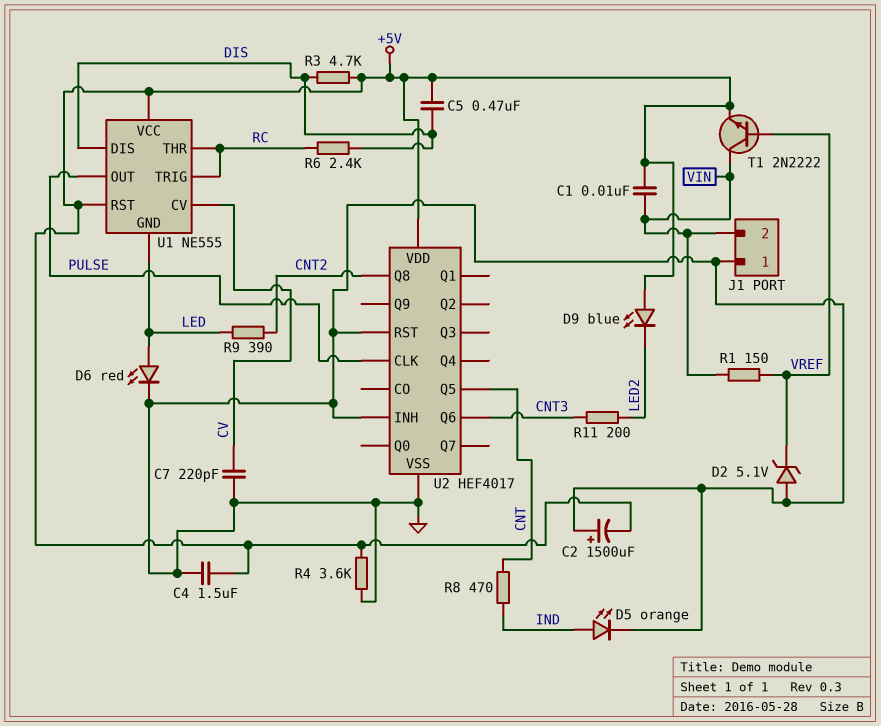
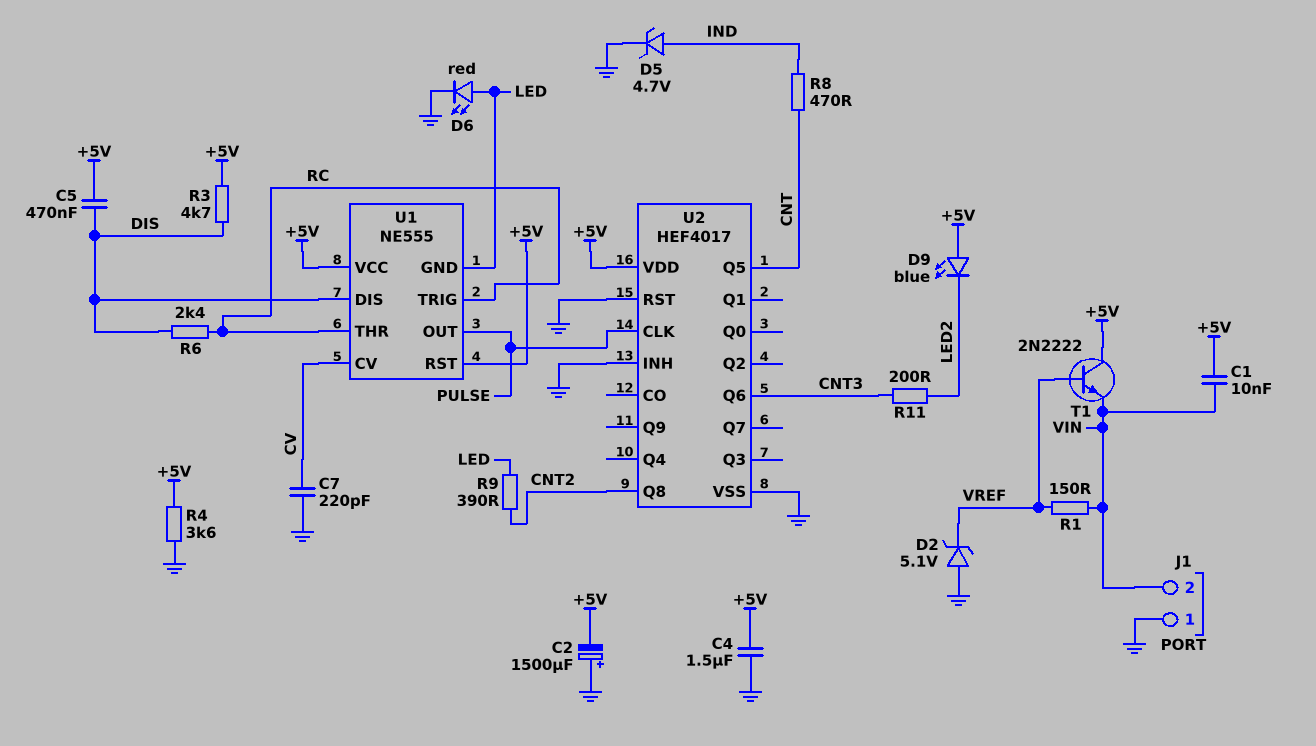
D5: LED orange (A IND, K GND) -> zener 4.7V (A IND, K GND)
T1: NPN 2N2222 (B VREF, C VIN, E +5V) -> NPN 2N2222 (B VREF, C +5V, E VIN)

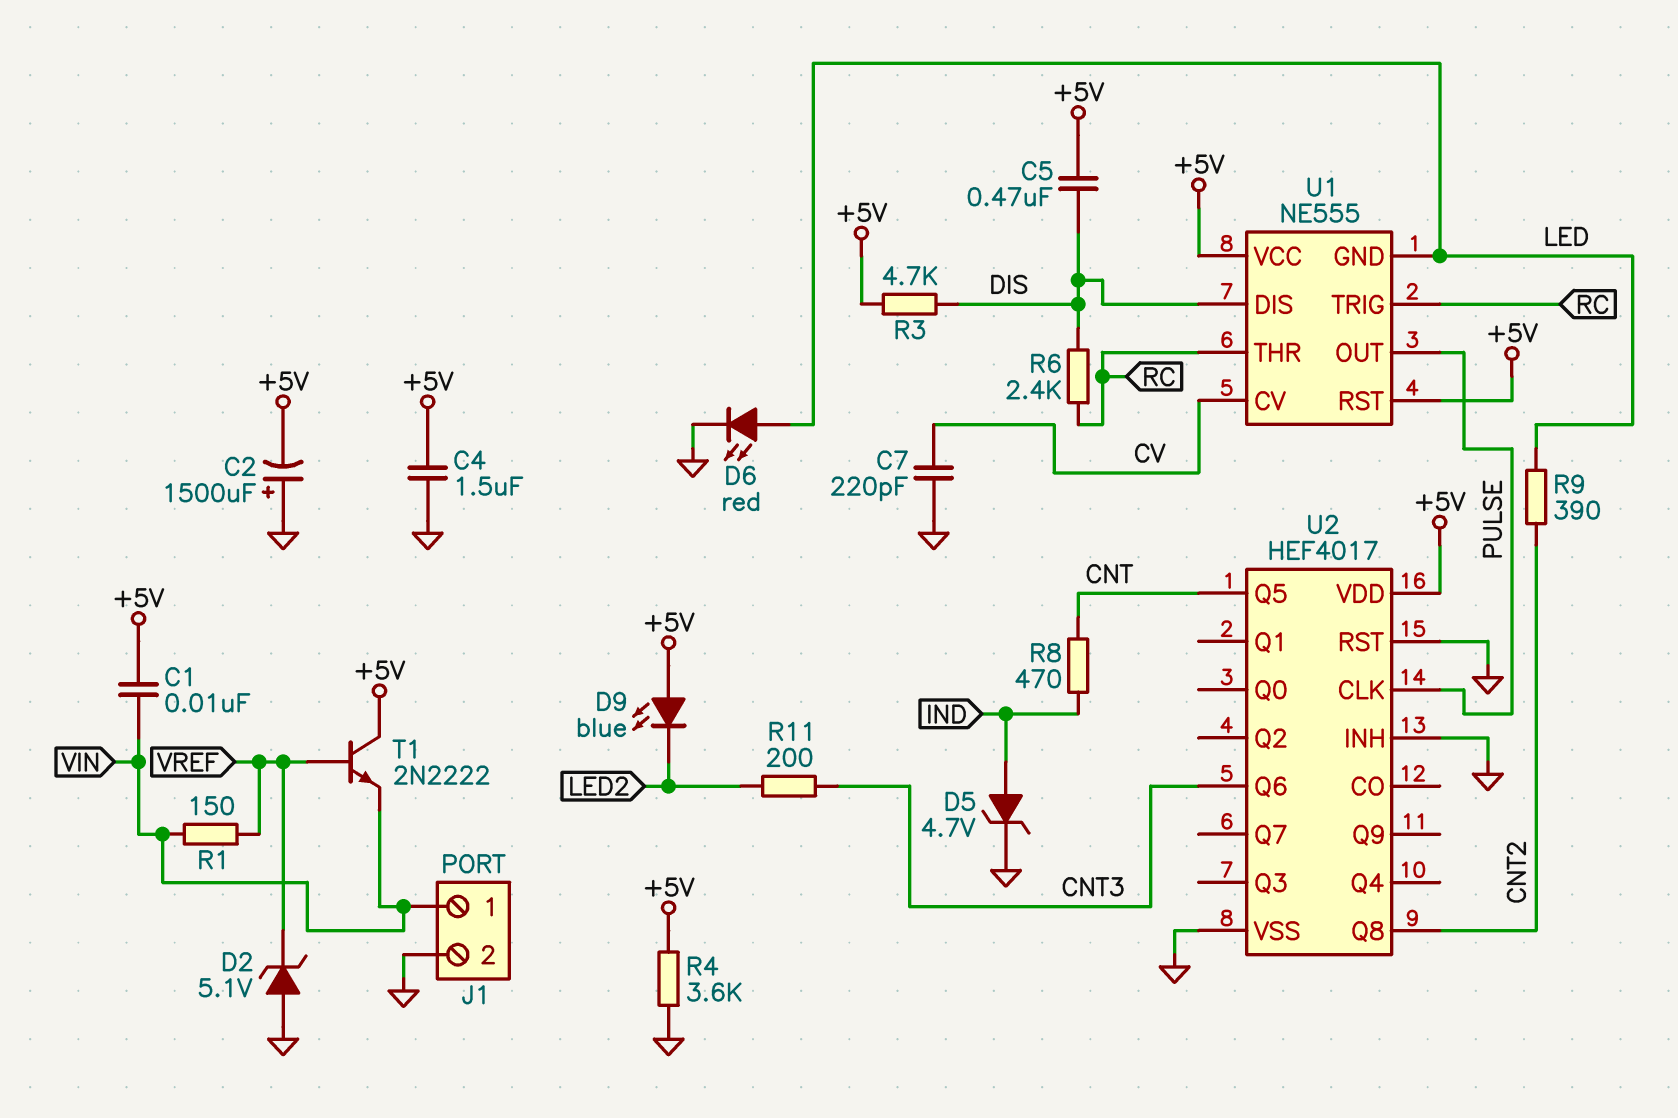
J1 pin 1: GND -> VIN
J1 pin 2: VIN -> GND

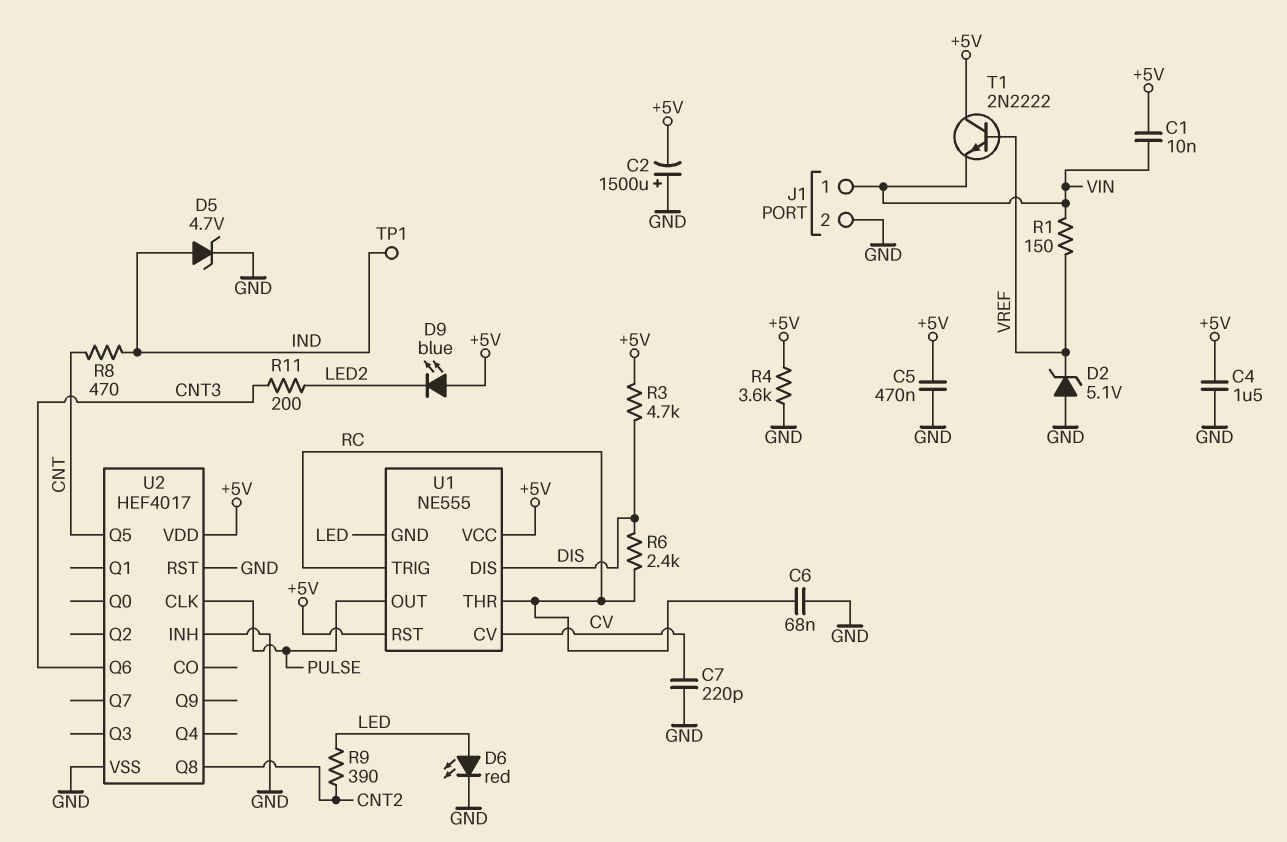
C5: 470nF (+5V, DIS) -> 470nF (+5V, GND)
C6: none -> 68nF (GND, RC)
TP1: none -> test point (IND)

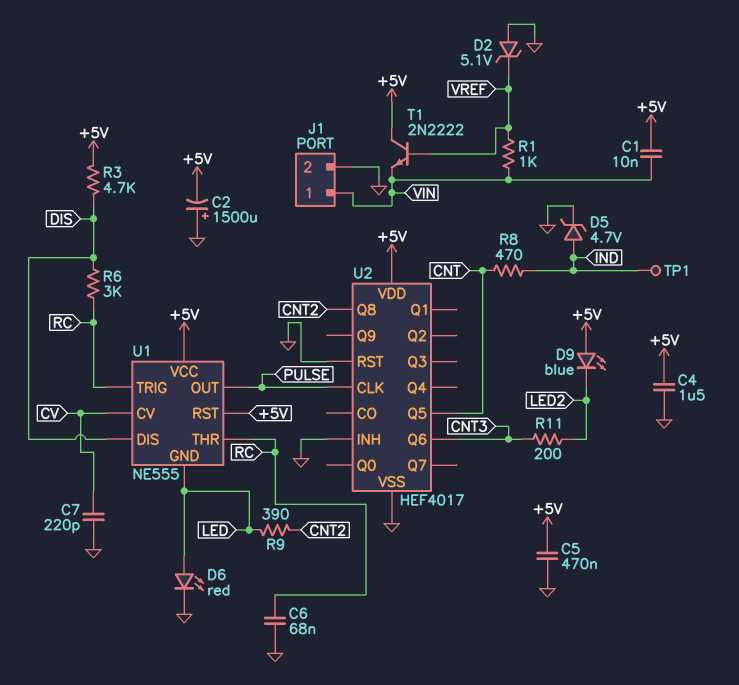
R1: 150 (VIN, VREF) -> 1k (VIN, VREF)
R4: 3.6k (+5V, GND) -> none
R6: 2.4k (DIS, RC) -> 3k (DIS, RC)

